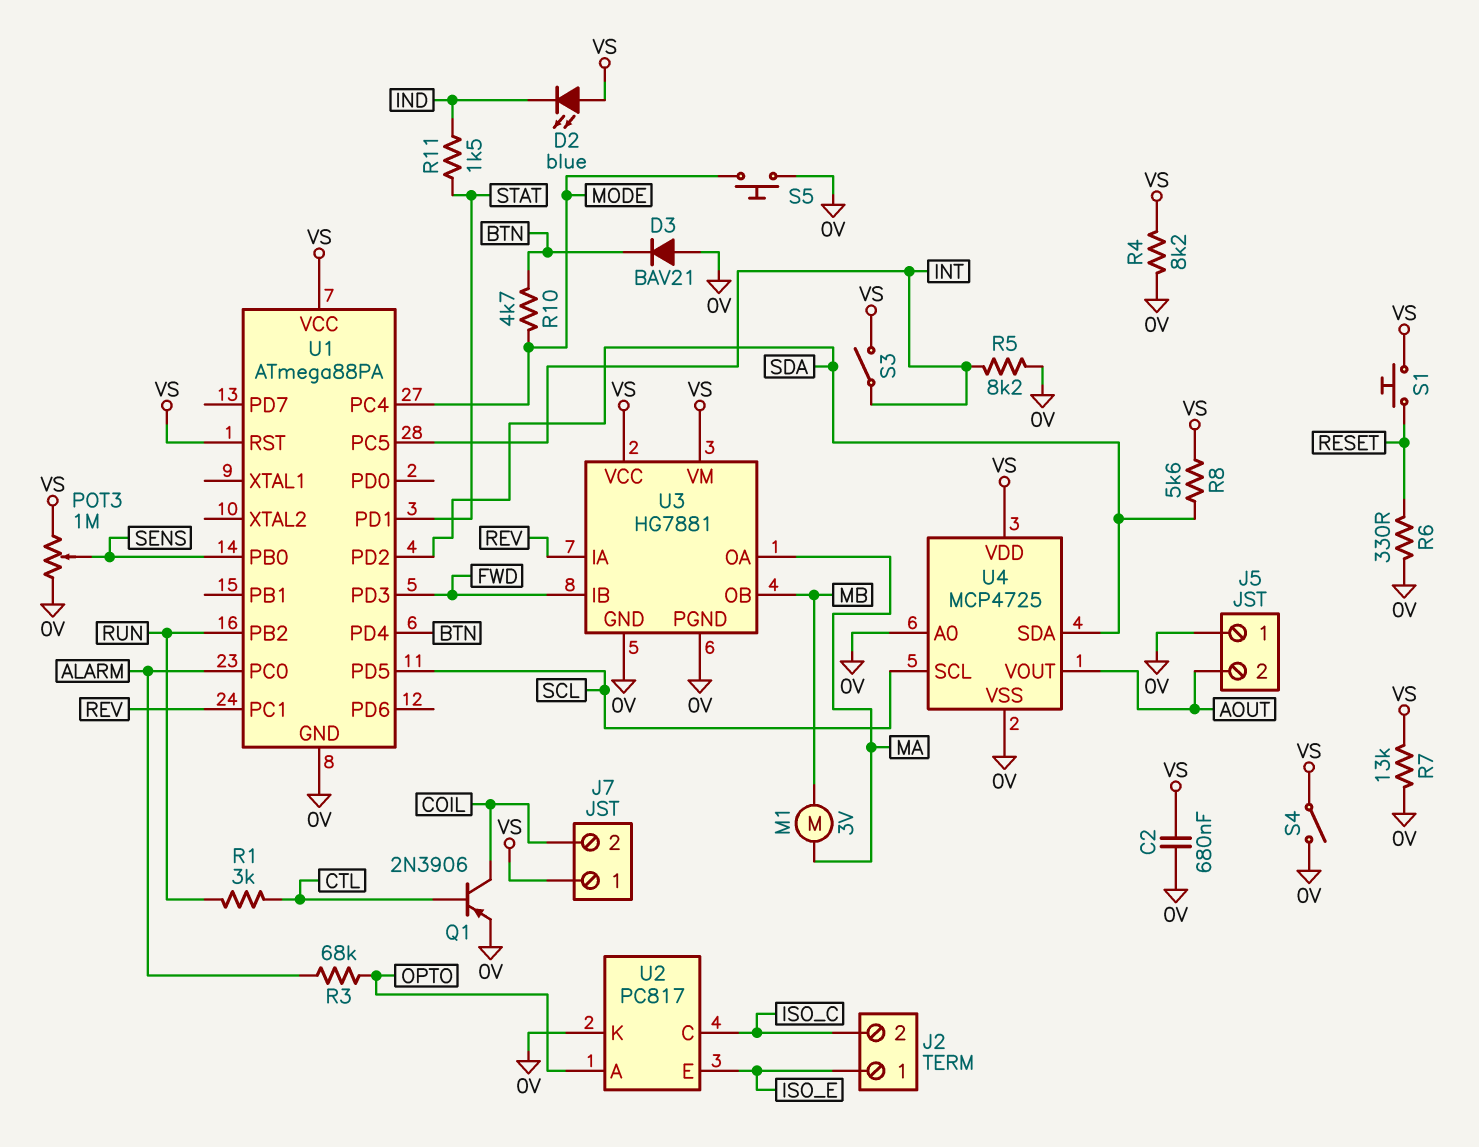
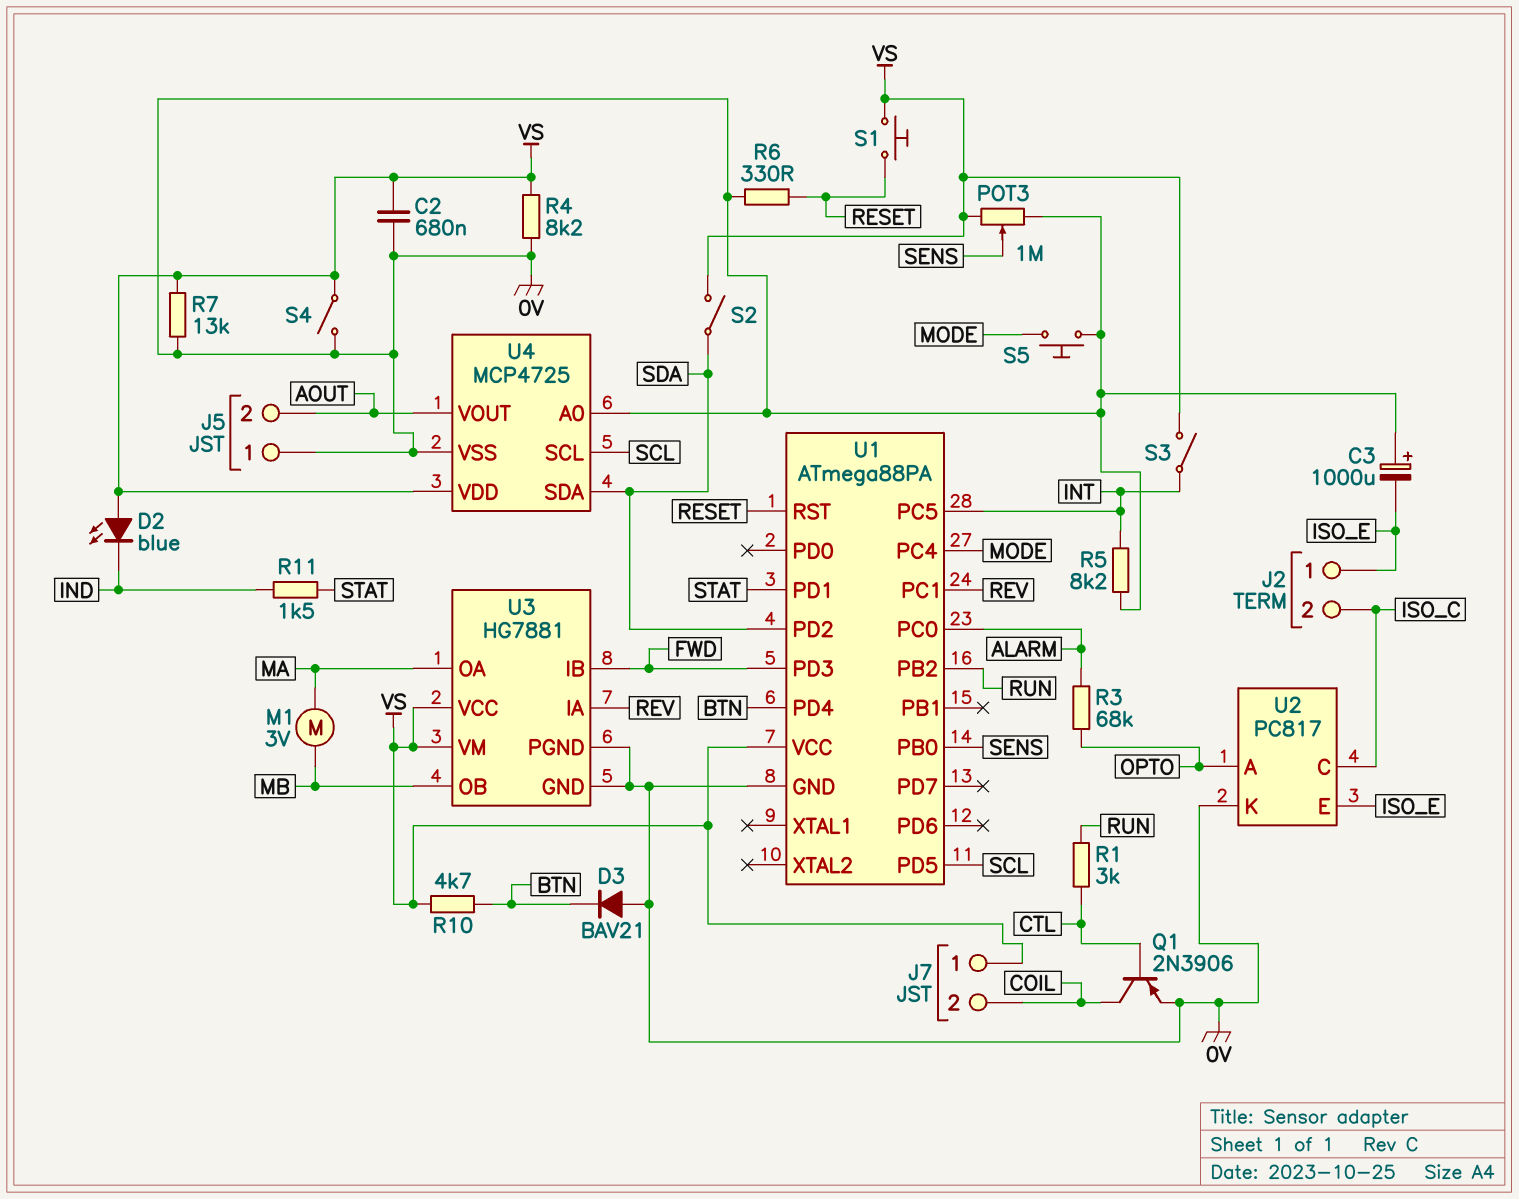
C3: none -> 1000uF (plus 0V, minus ISO_E)
R8: 5.6k (SDA, VS) -> none
R10: 4.7k (BTN, MODE) -> 4.7k (BTN, VS)
S2: none -> switch (SDA, VS)
U1 pin RST: VS -> RESET

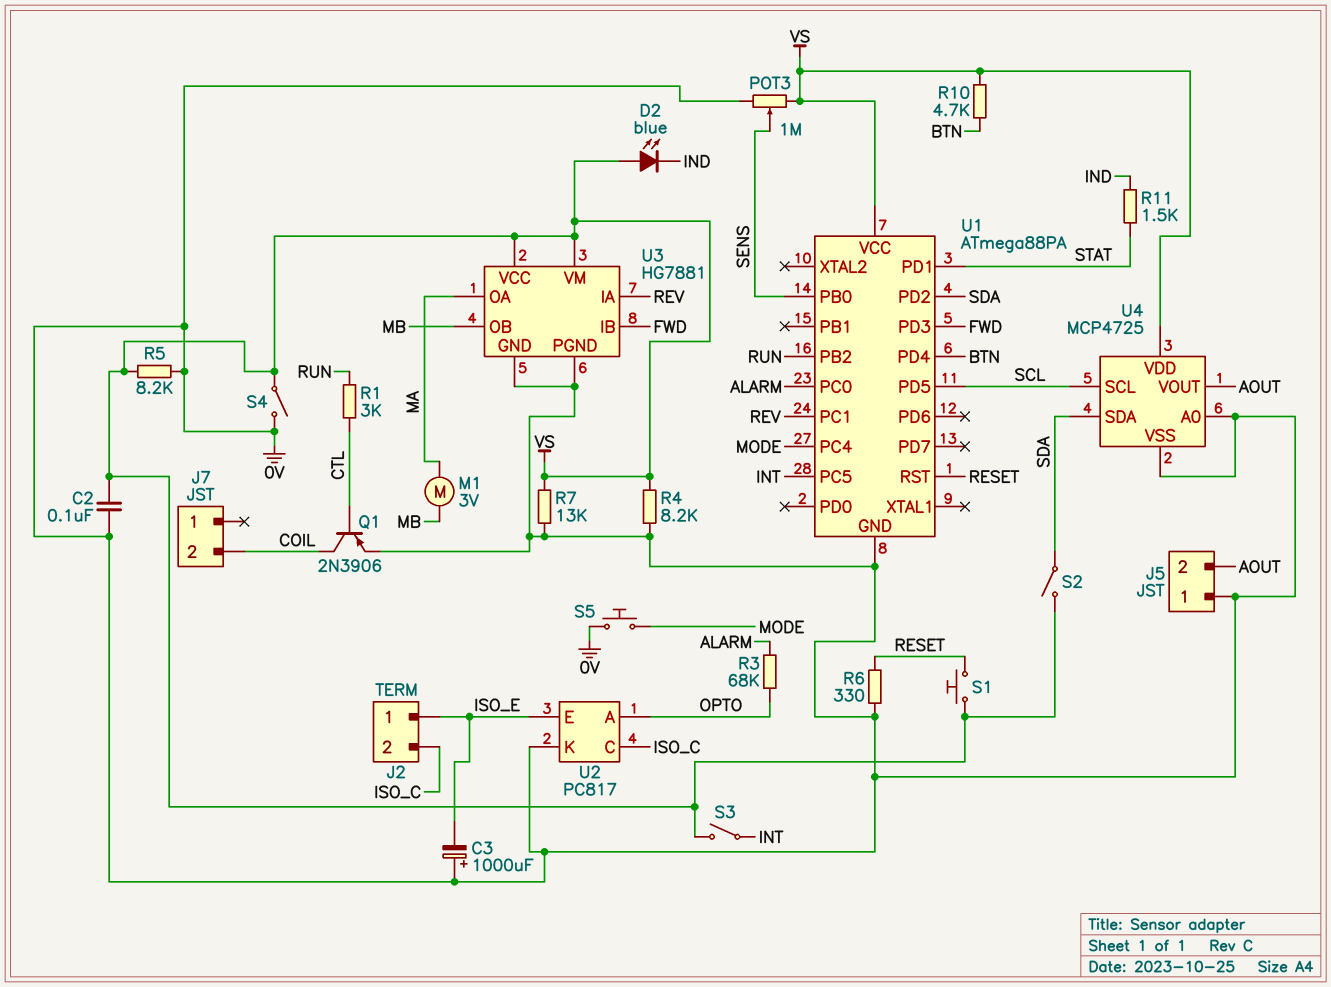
C2: 680nF (0V, VS) -> 100nF (0V, VS)
D3: diode BAV21 (A 0V, K BTN) -> none
J7 pin 1: VS -> none
R5: 8.2k (0V, INT) -> 8.2k (0V, VS)

